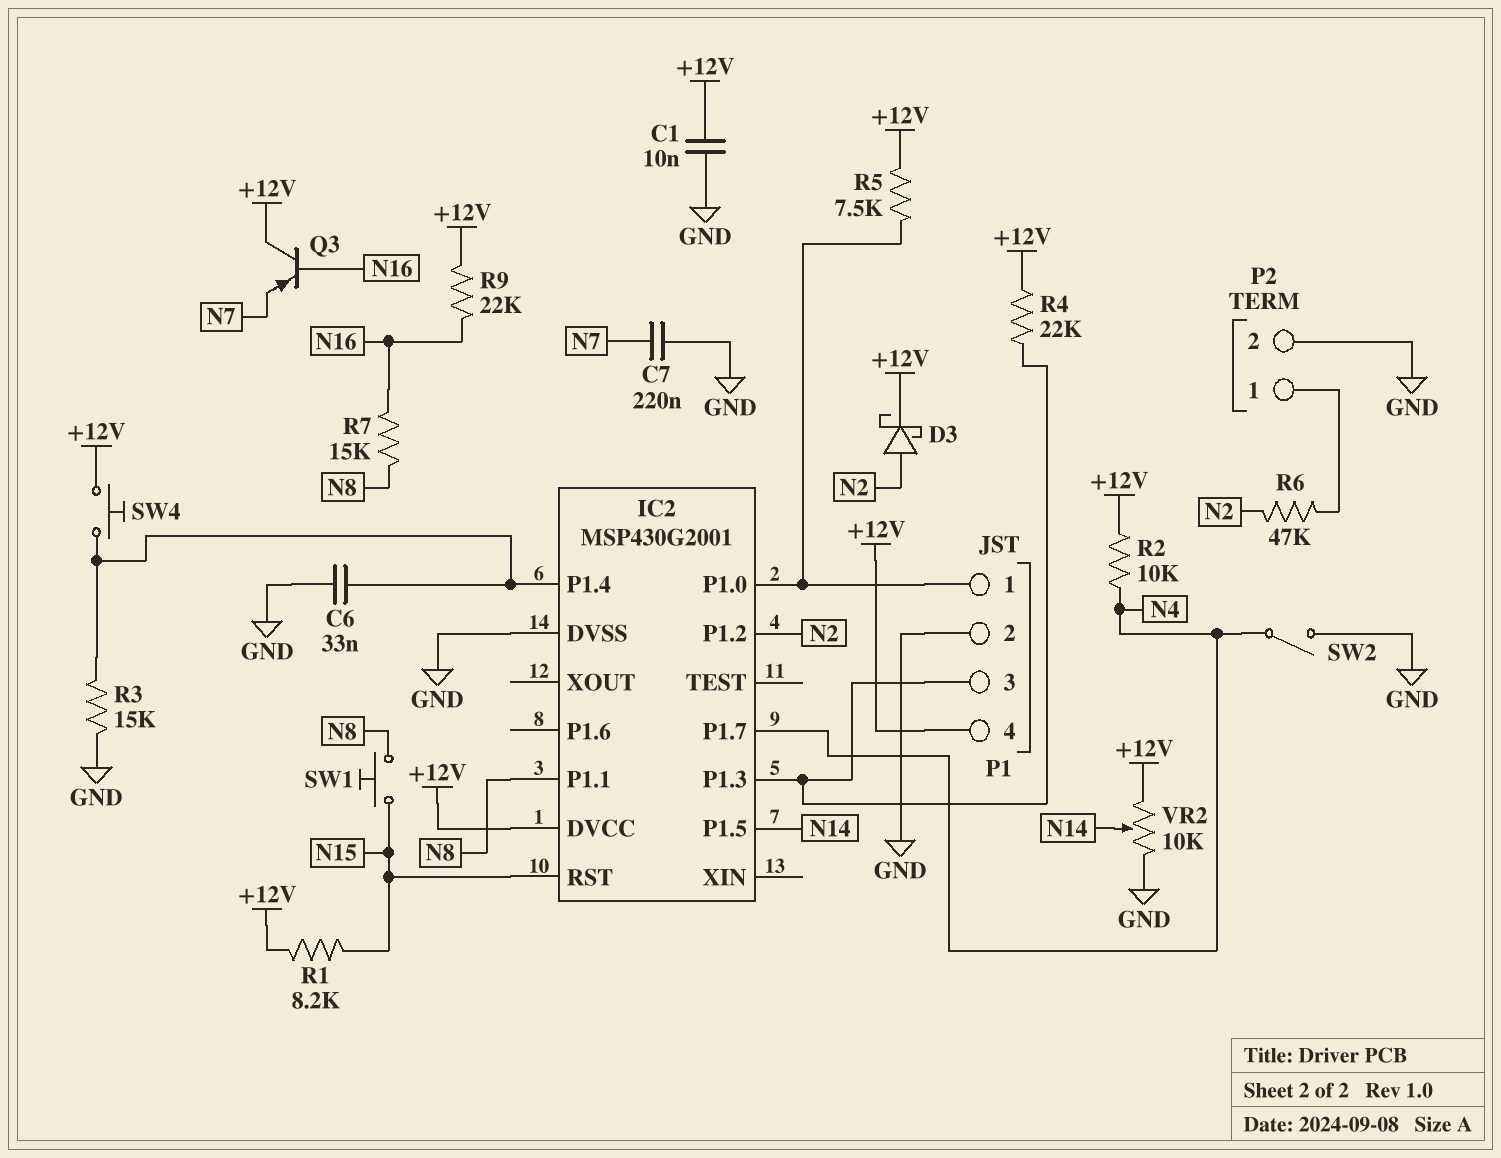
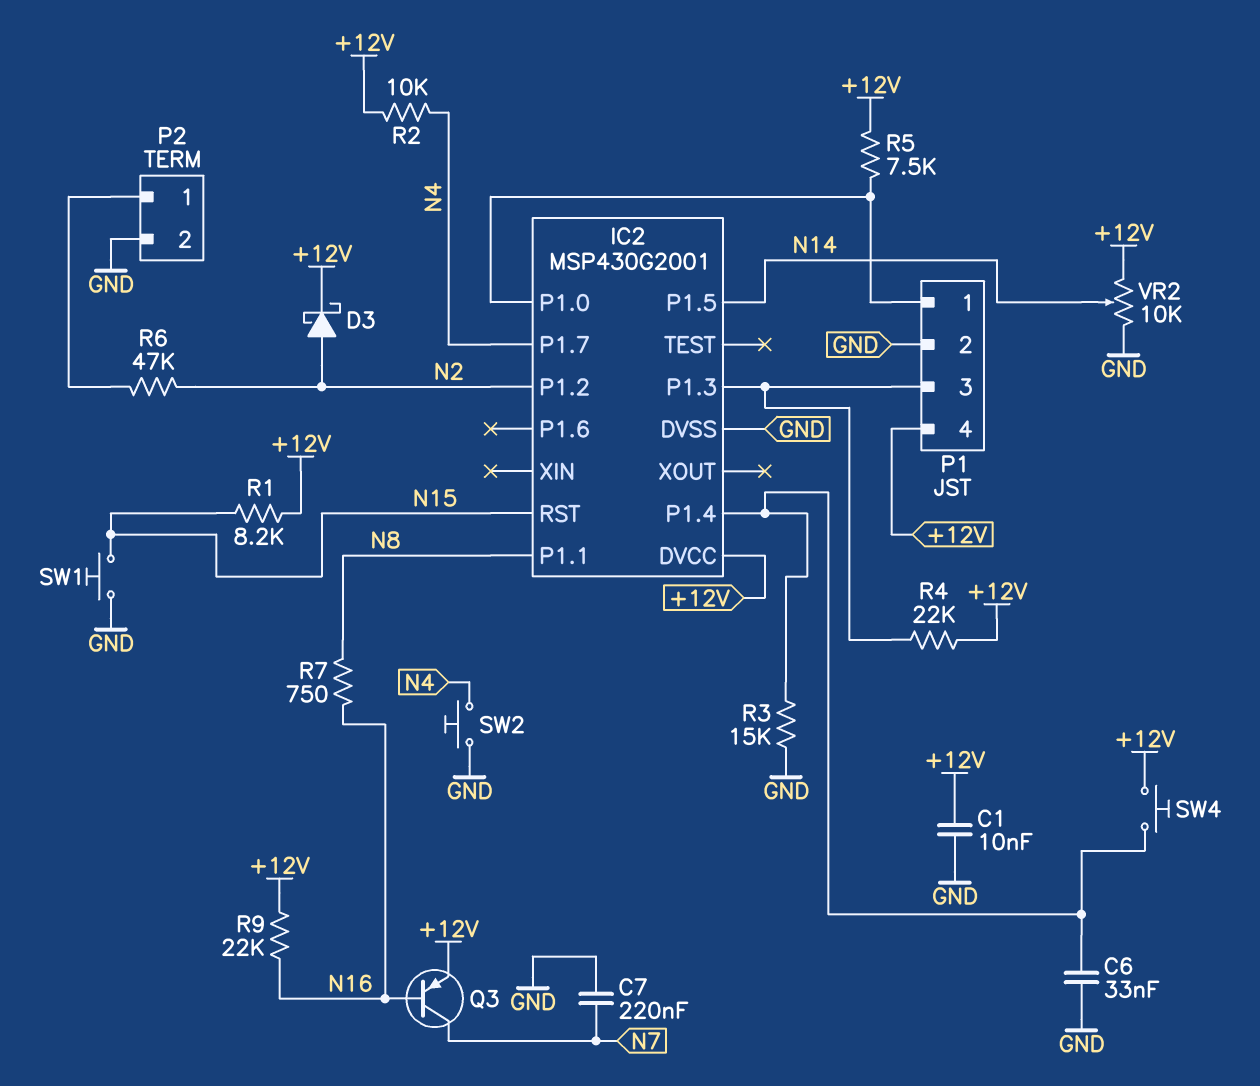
Q3: PNP (B N16, C +12V, E N7) -> PNP (B N16, C N7, E +12V)
R7: 15k (N8, N16) -> 750 (N8, N16)
SW1: button (N8, N15) -> button (GND, N15)
SW2: switch (GND, N4) -> button (GND, N4)

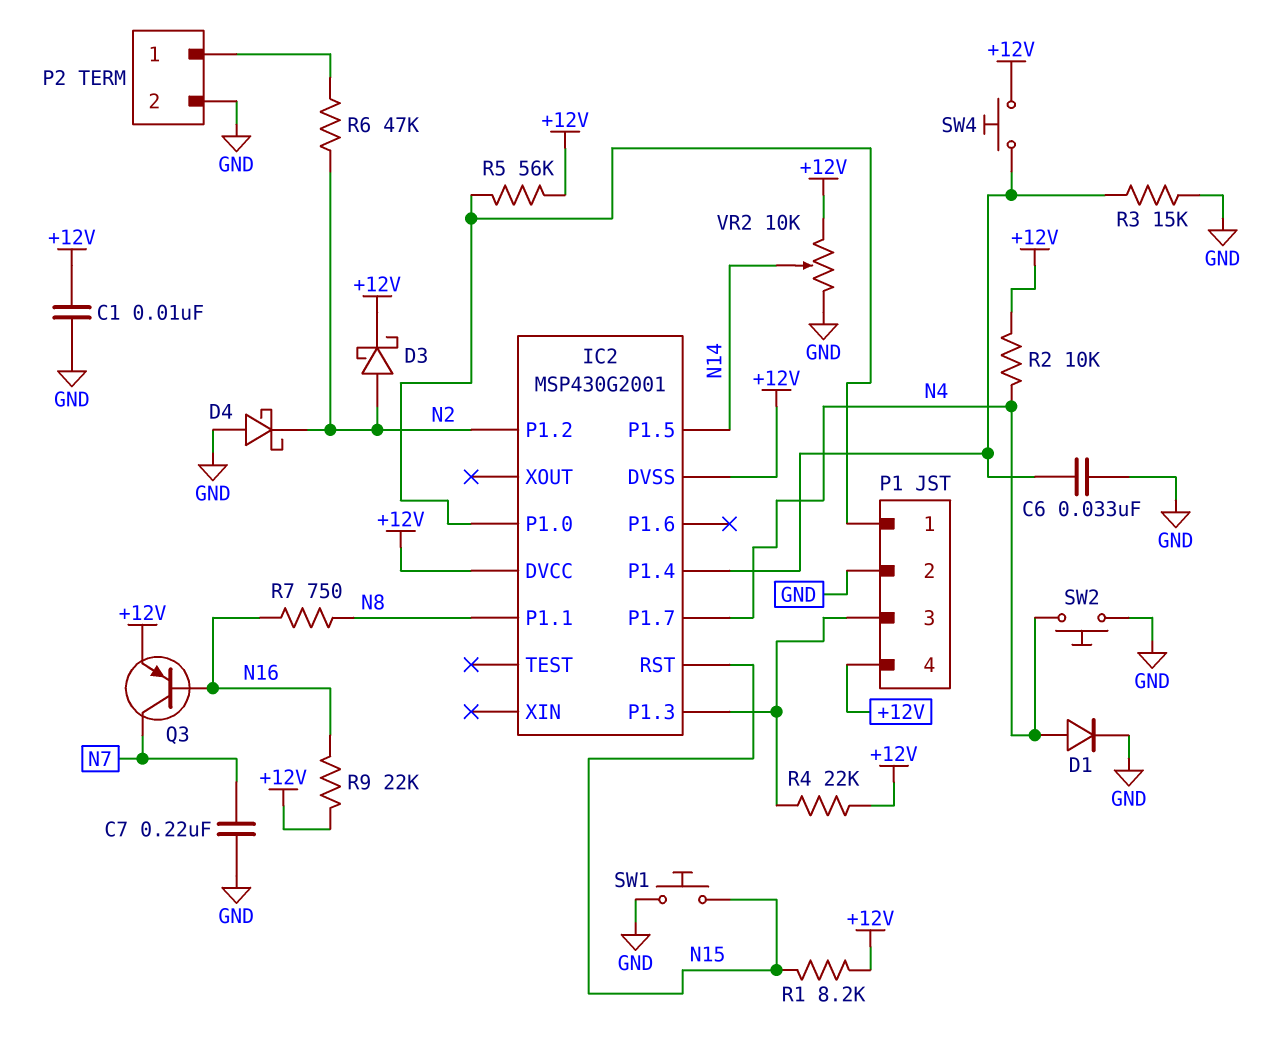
D1: none -> diode (A N4, K GND)
D4: none -> schottky (A GND, K N2)
IC2 pin DVSS: GND -> +12V
R5: 7.5k (+12V, IC2/P1.0) -> 56k (+12V, IC2/P1.0)

